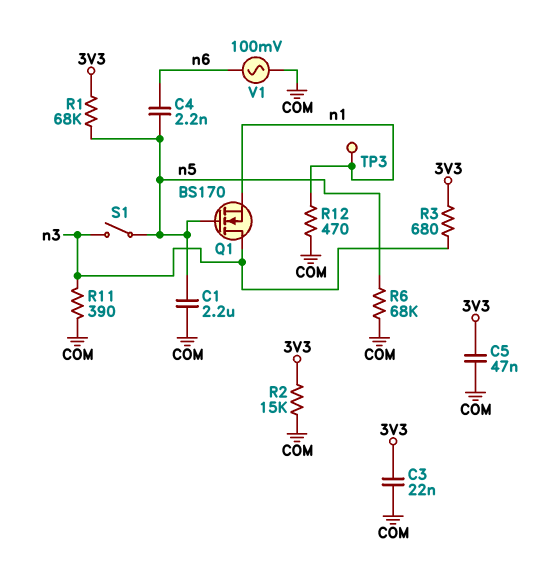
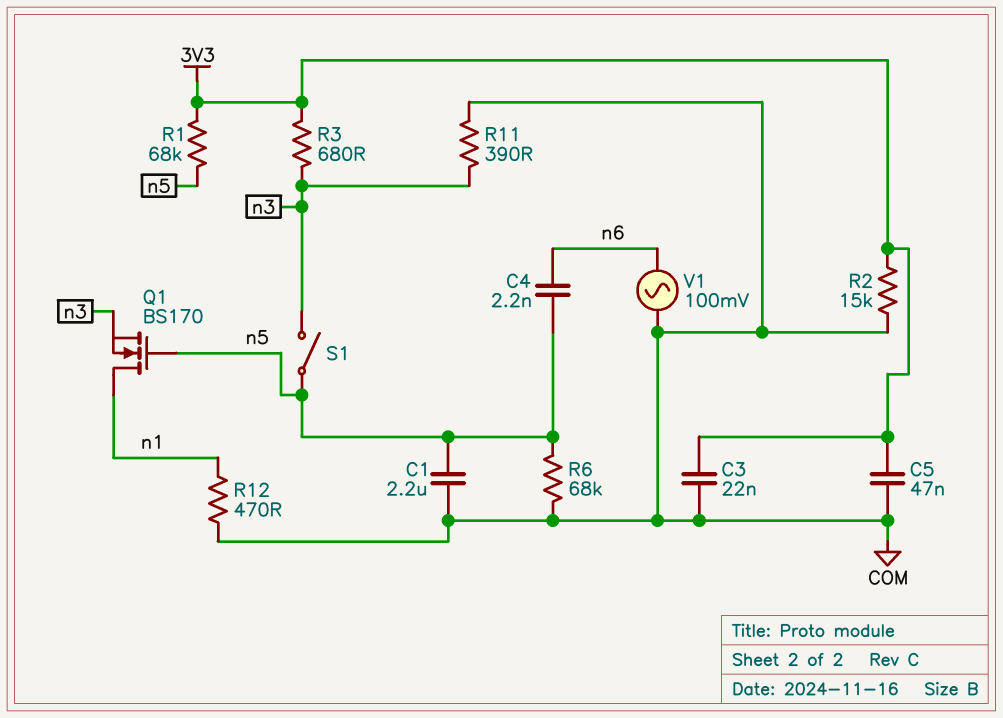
Q1: NMOS BS170 (G n5, D n3, S n1) -> NMOS BS170 (G n5, D n1, S n3)
TP3: test point (n1) -> none

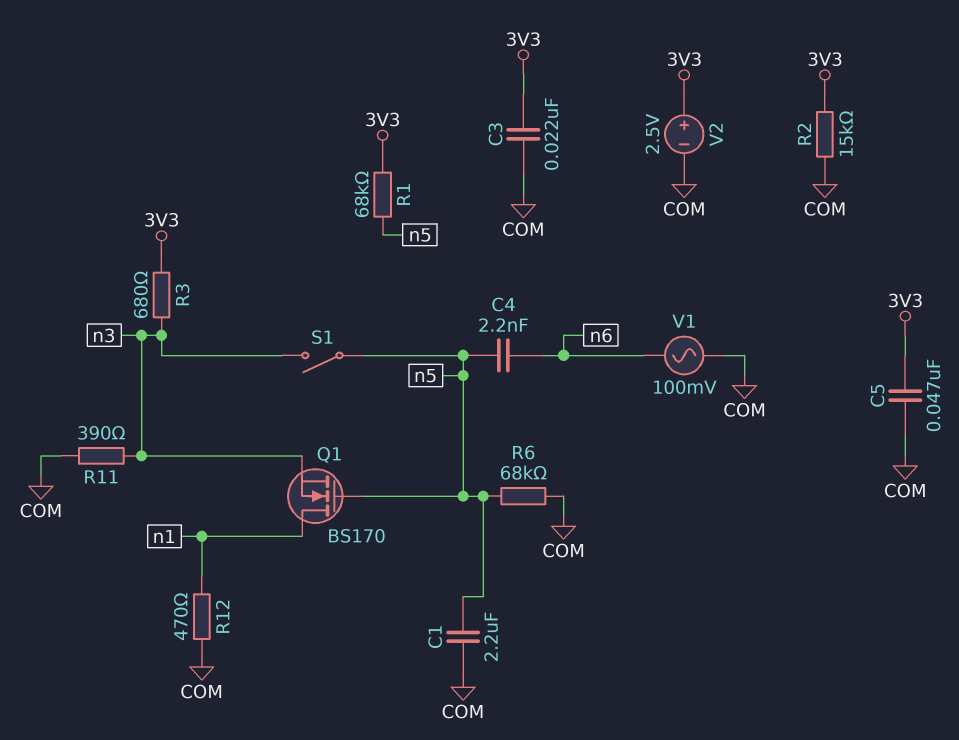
V2: none -> 2.5V (plus 3V3, minus COM)

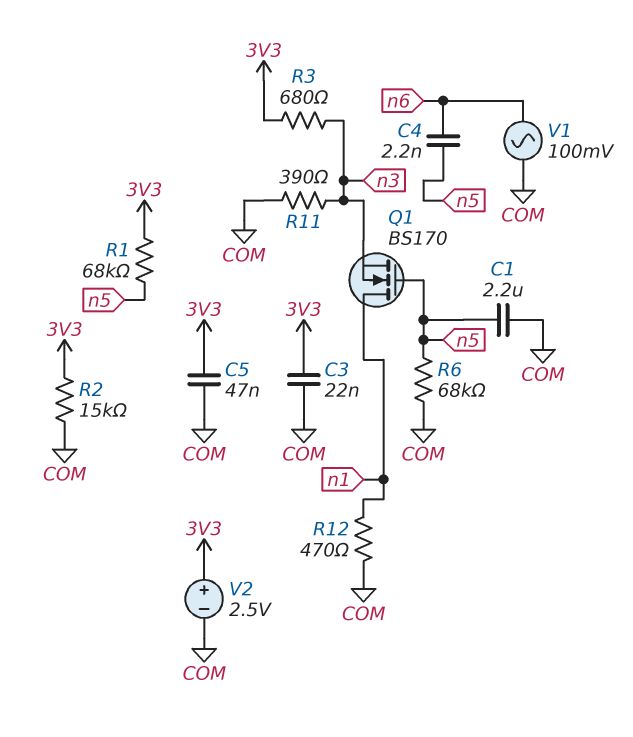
S1: switch (n3, n5) -> none

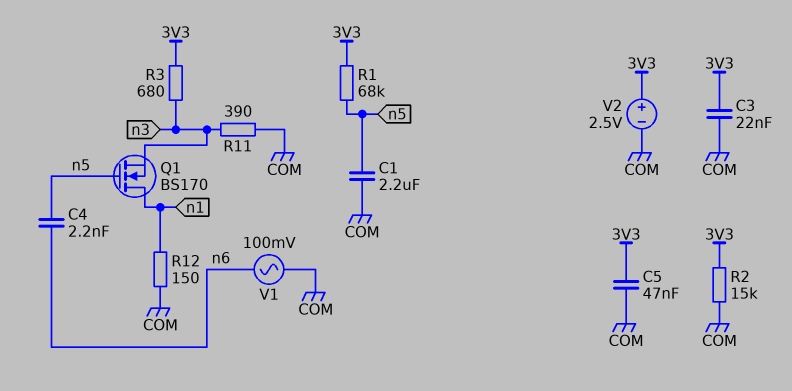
R6: 68k (COM, n5) -> none
R12: 470 (COM, n1) -> 150 (COM, n1)

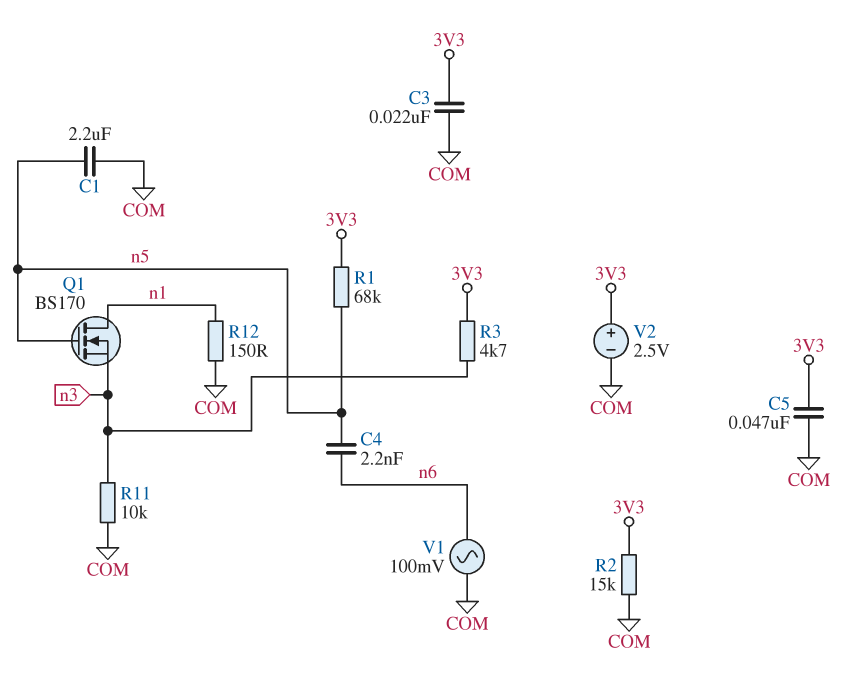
R3: 680 (3V3, n3) -> 4.7k (3V3, n3)
R11: 390 (COM, n3) -> 10k (COM, n3)

